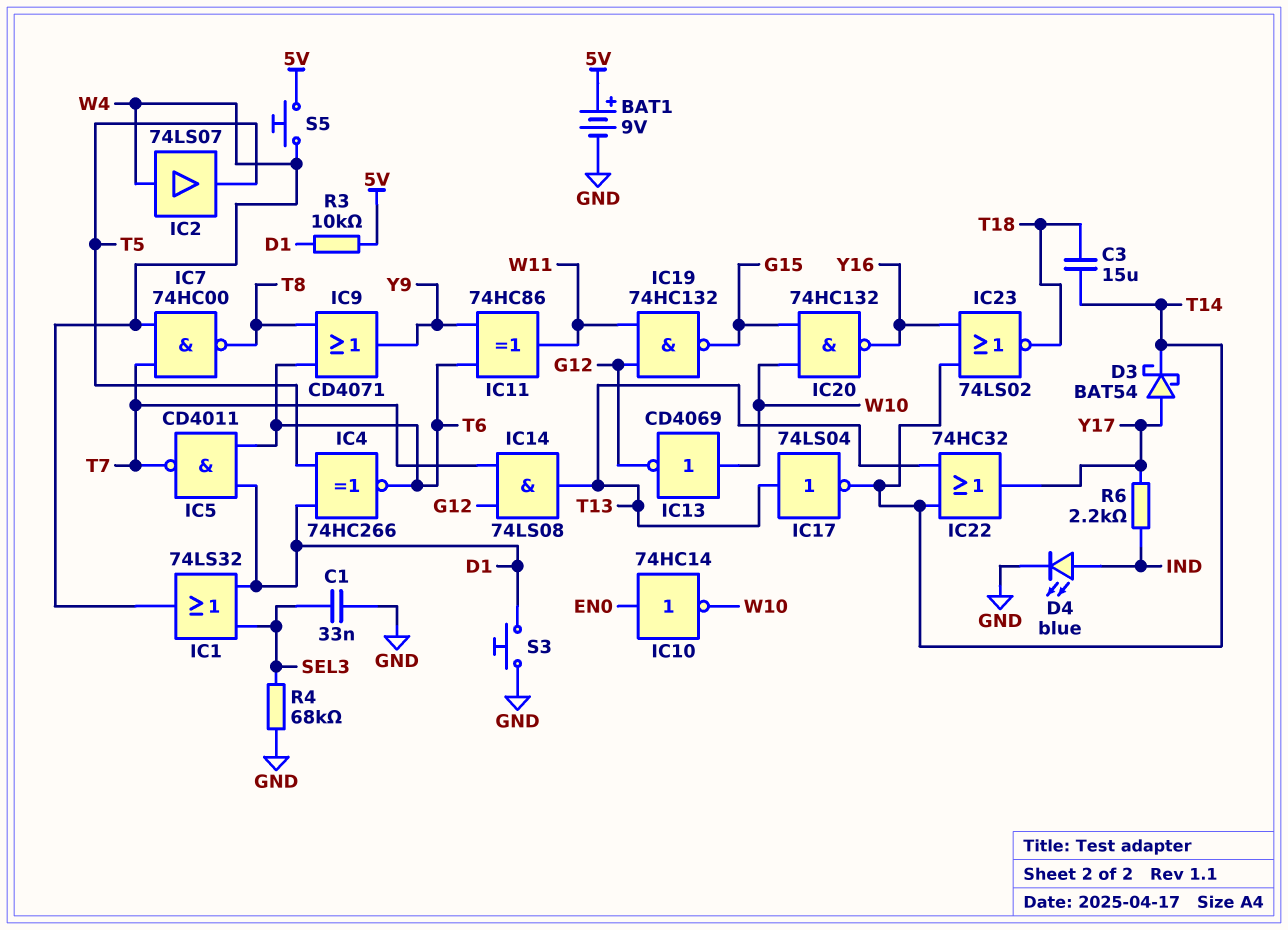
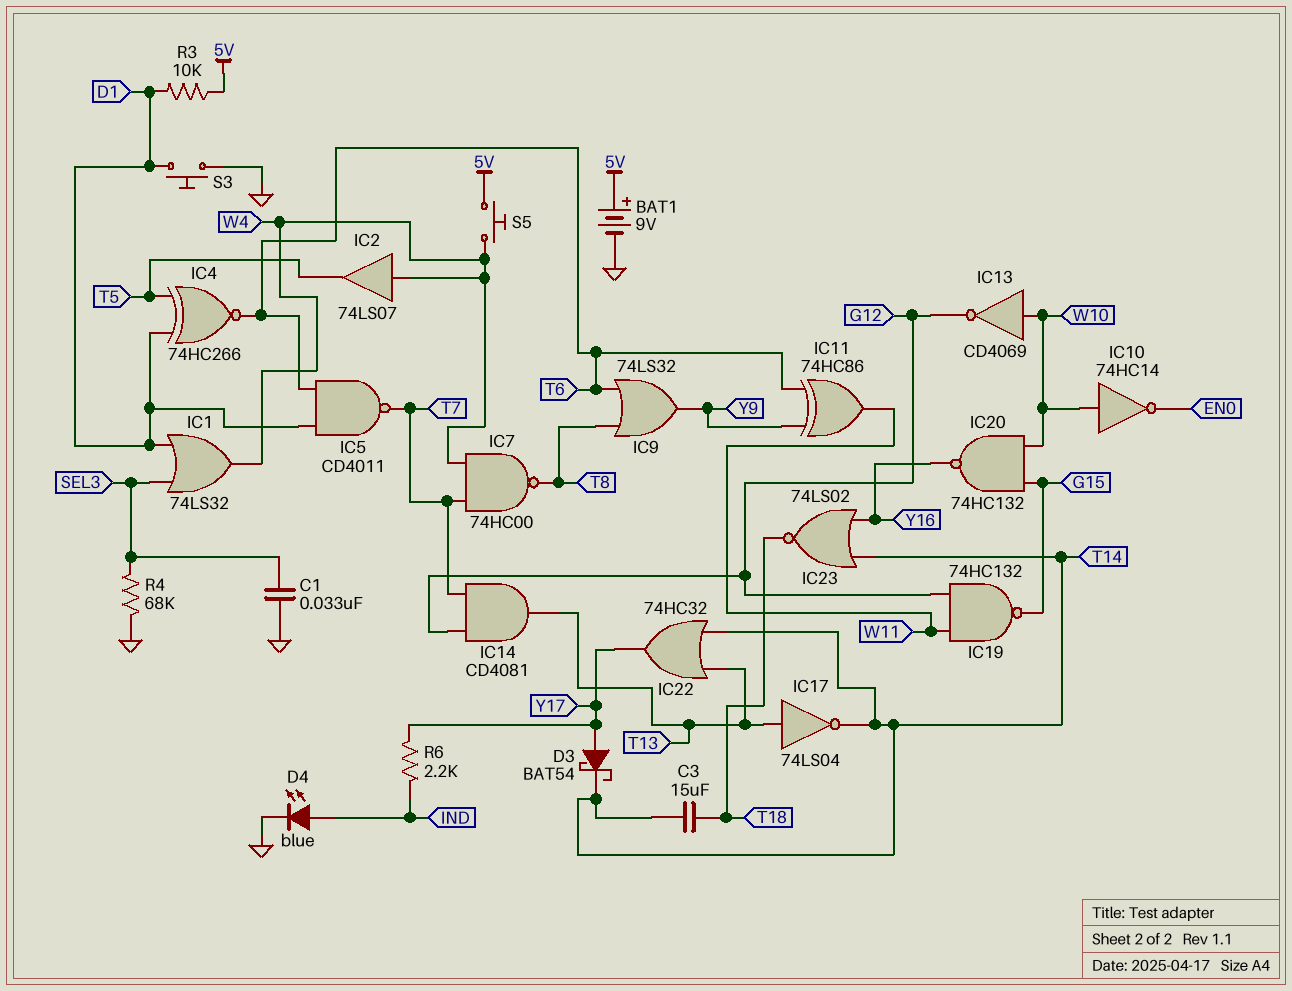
IC9: OR CD4071 (in T6, in T8, out Y9) -> OR 74LS32 (in T6, in T8, out Y9)
IC10: NOT 74HC14 (in EN0, out W10) -> NOT 74HC14 (in W10, out EN0)
IC14: AND 74LS08 (in G12, in T7, out T13) -> AND CD4081 (in G12, in T7, out T13)

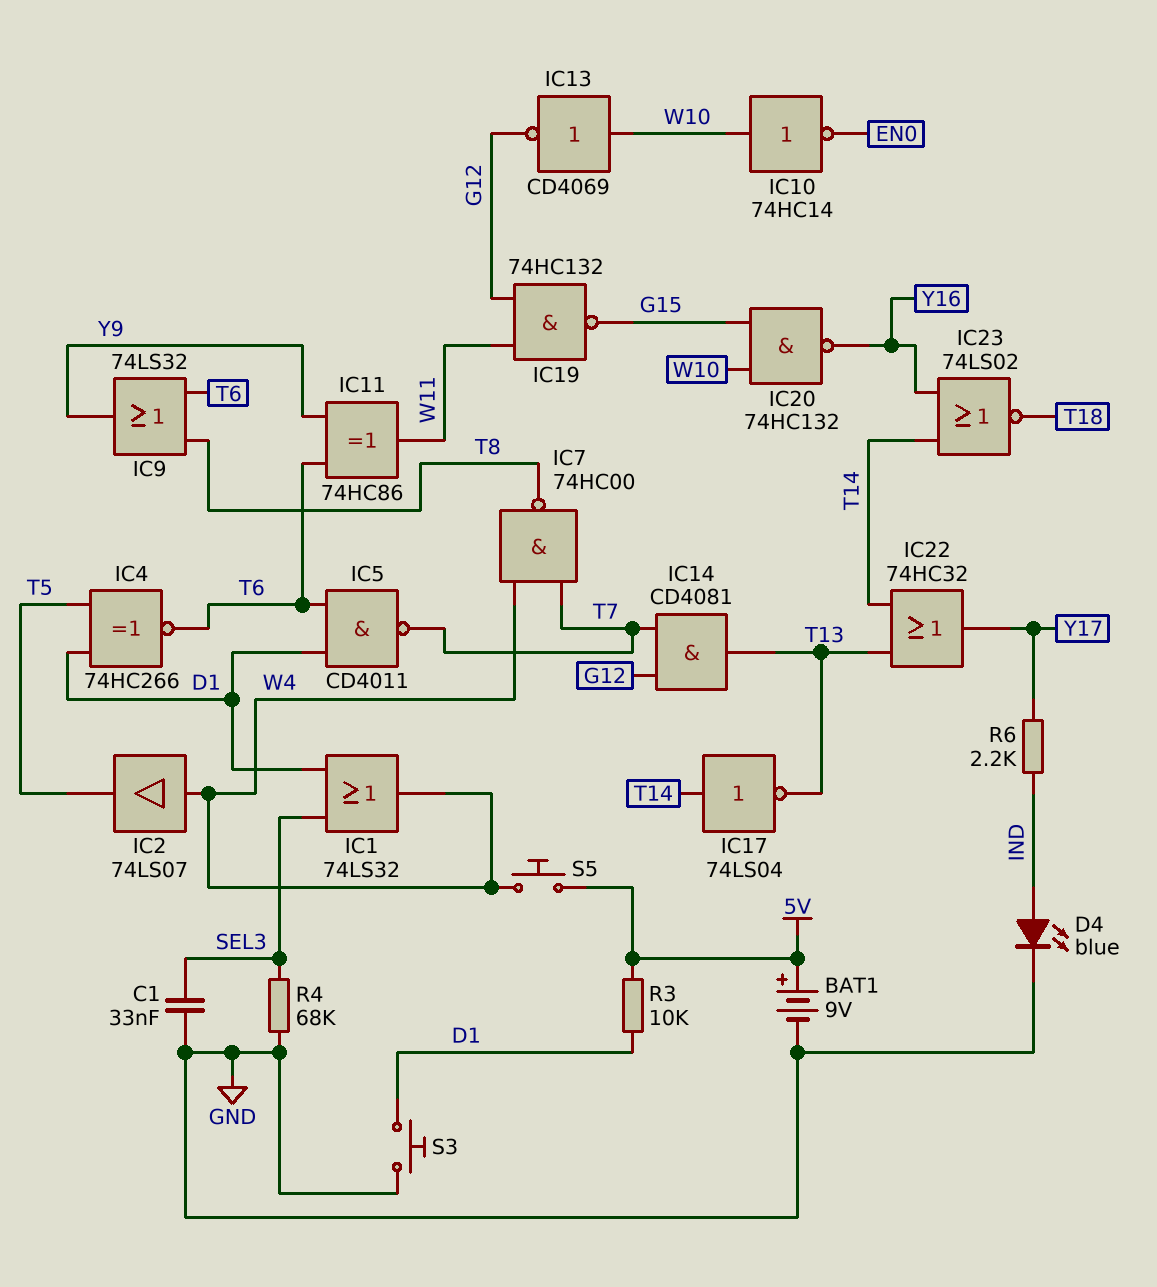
C3: 15uF (T14, T18) -> none
D3: schottky BAT54 (A Y17, K T14) -> none
IC17: NOT 74LS04 (in T13, out T14) -> NOT 74LS04 (in T14, out T13)

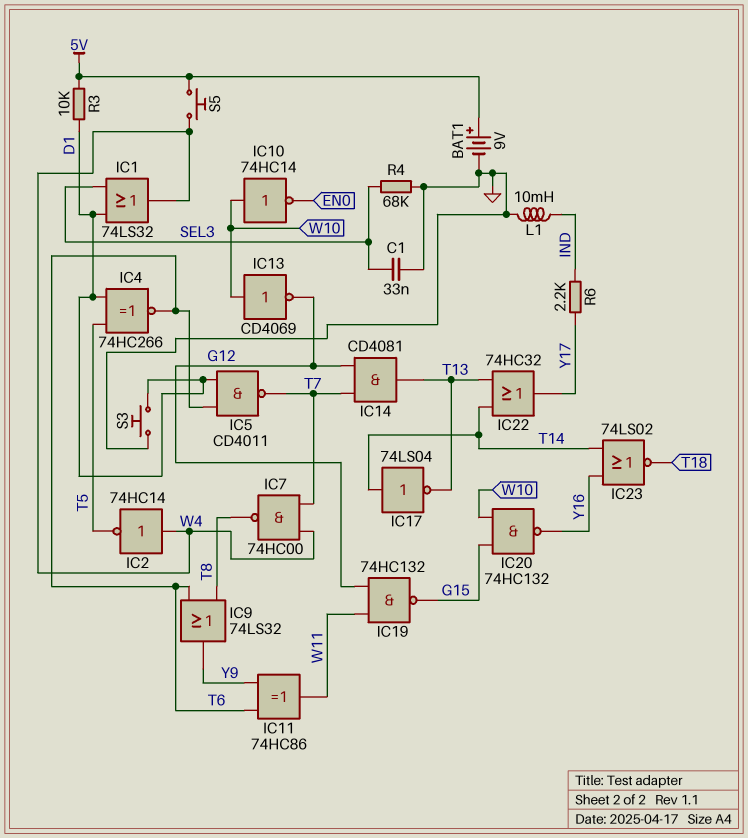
D4: LED blue (A IND, K GND) -> none
IC2: buffer 74LS07 (in W4, out T5) -> NOT 74HC14 (in W4, out T5)
L1: none -> 10mH (GND, IND)

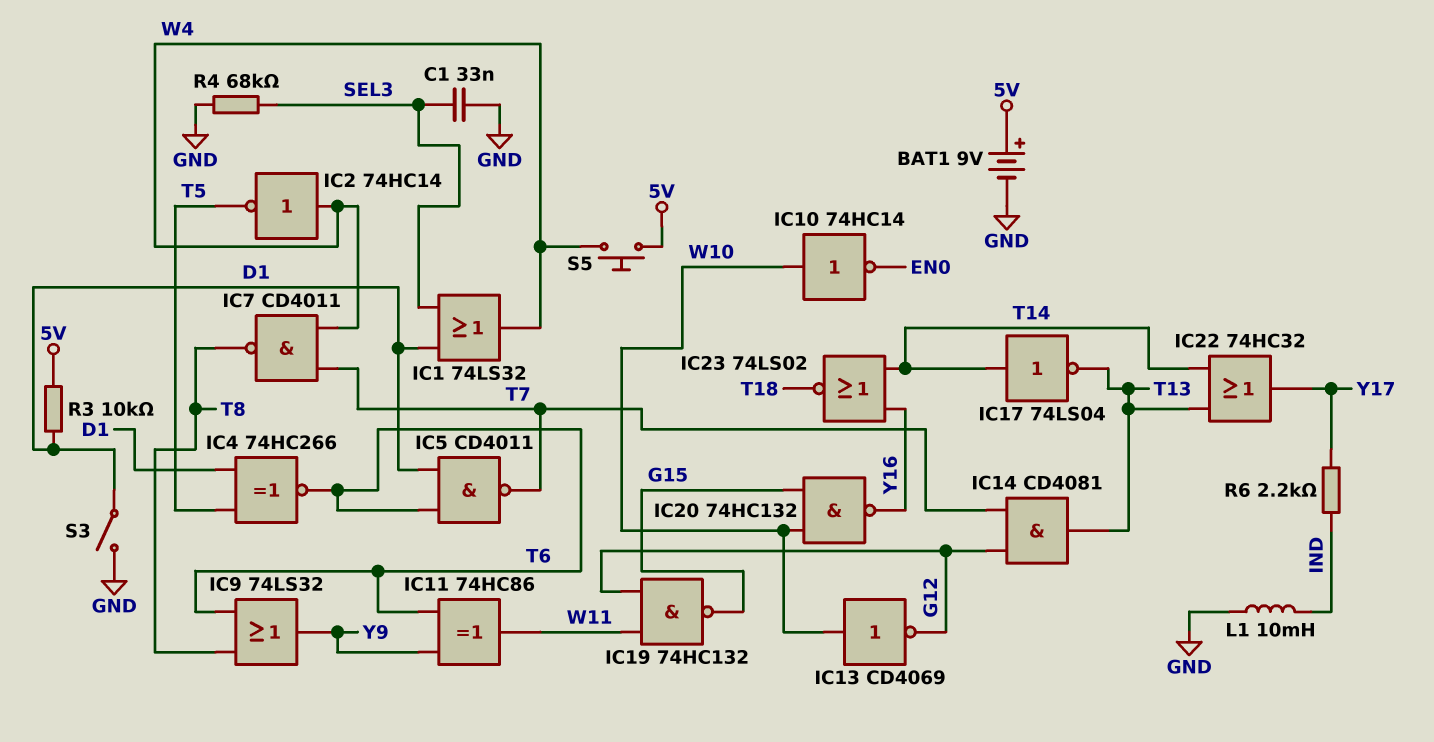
IC7: NAND 74HC00 (in T7, in W4, out T8) -> NAND CD4011 (in T7, in W4, out T8)
S3: button (D1, GND) -> switch (D1, GND)

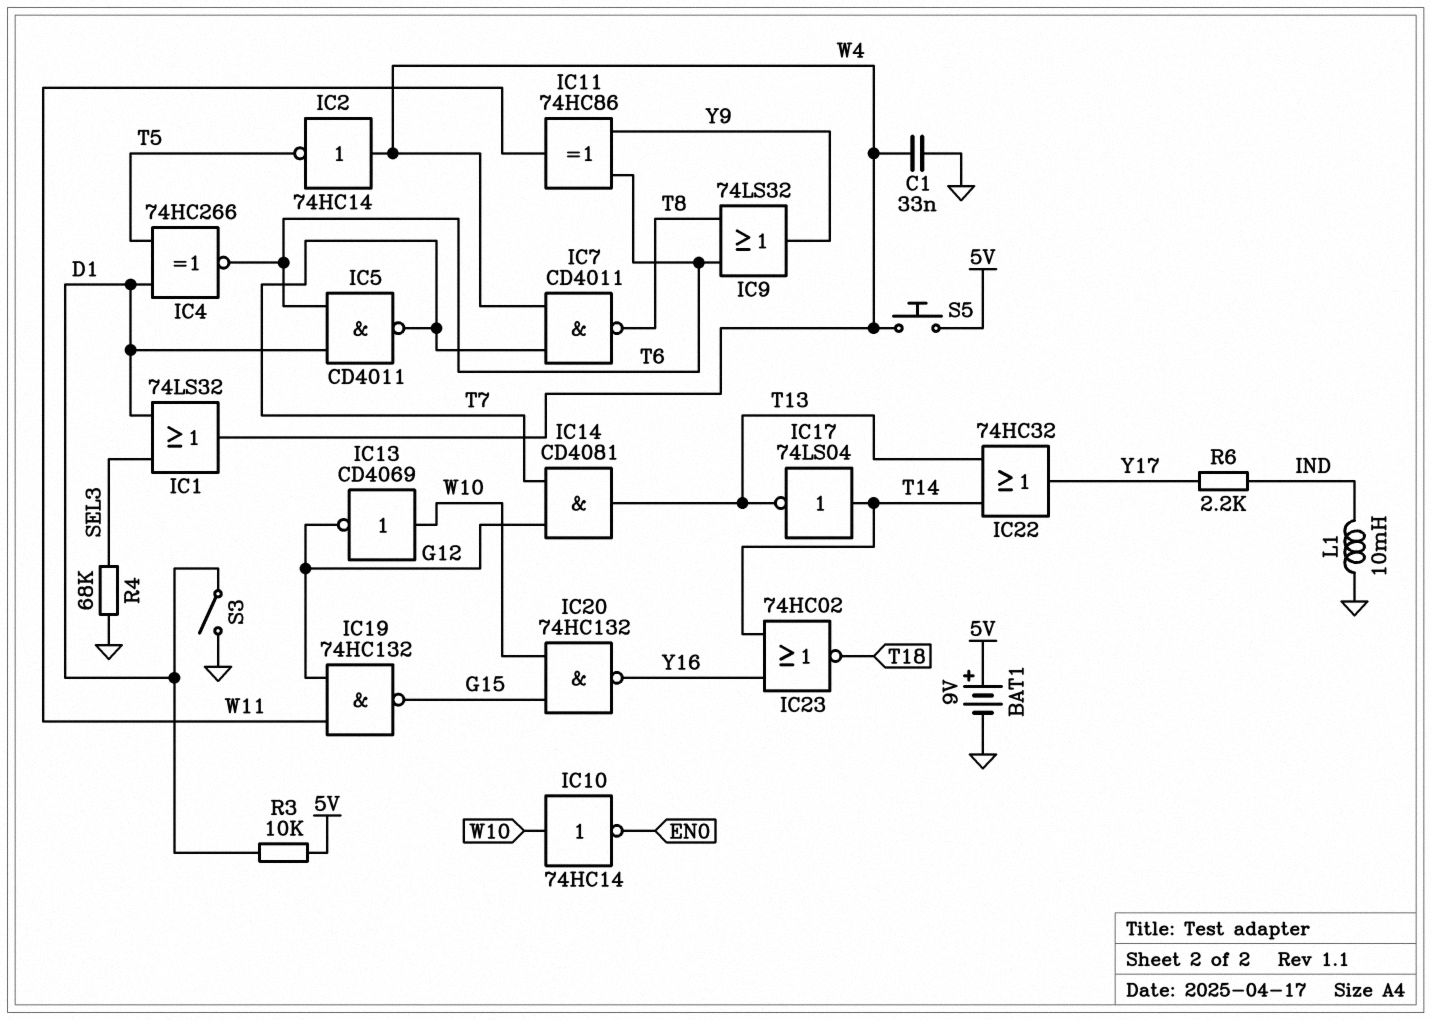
C1: 33nF (GND, SEL3) -> 33nF (GND, W4)
IC23: NOR 74LS02 (in T14, in Y16, out T18) -> NOR 74HC02 (in T14, in Y16, out T18)

